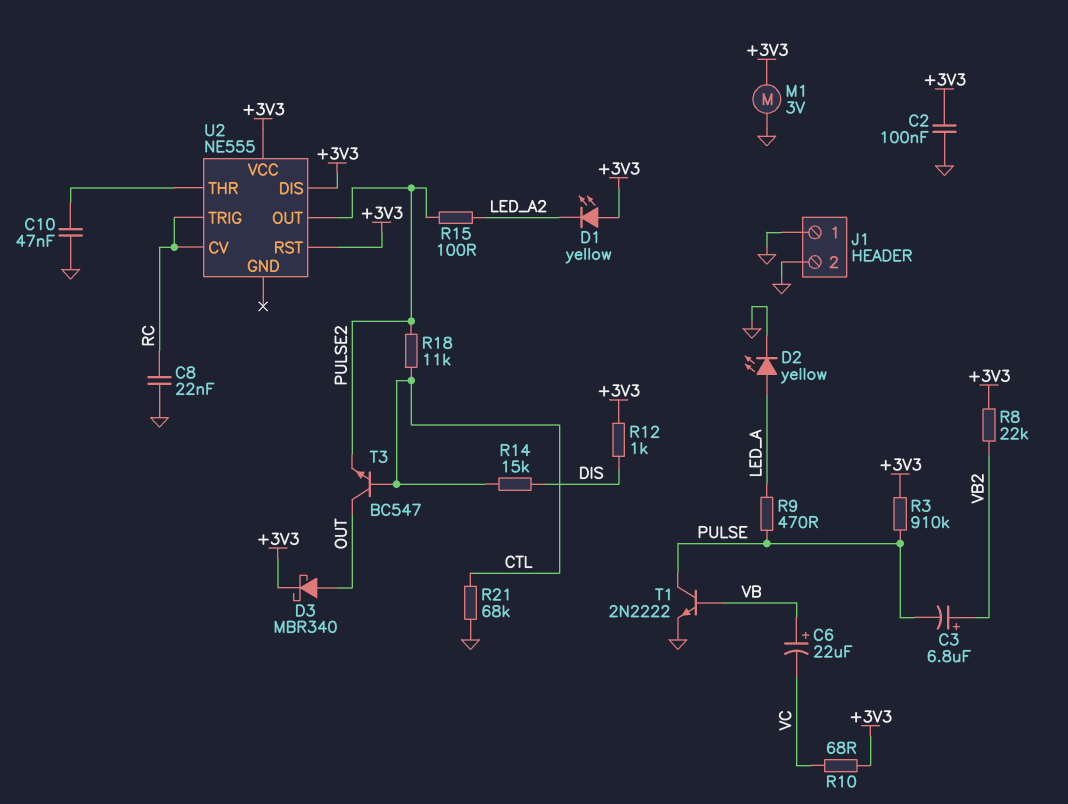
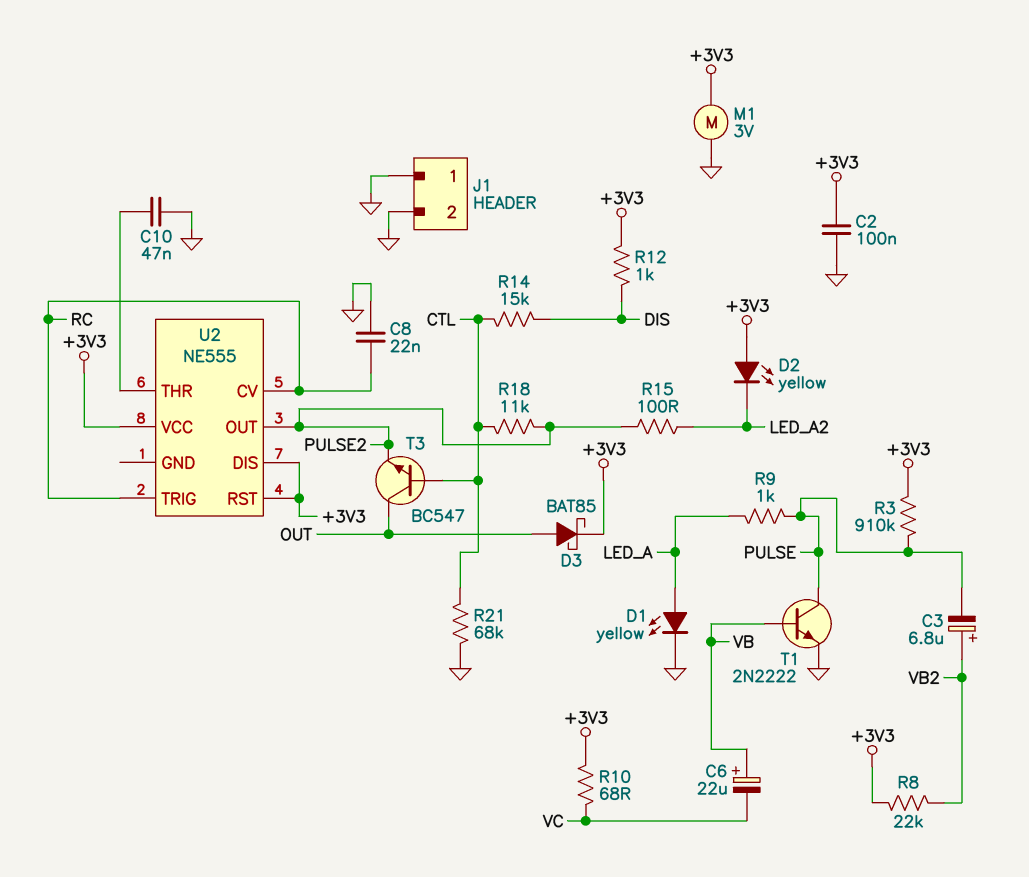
D1: LED yellow (A +3V3, K LED_A2) -> LED yellow (A LED_A, K GND)
D2: LED yellow (A LED_A, K GND) -> LED yellow (A +3V3, K LED_A2)
D3: schottky MBR340 (A OUT, K +3V3) -> schottky BAT85 (A OUT, K +3V3)
R9: 470 (LED_A, PULSE) -> 1k (LED_A, PULSE)

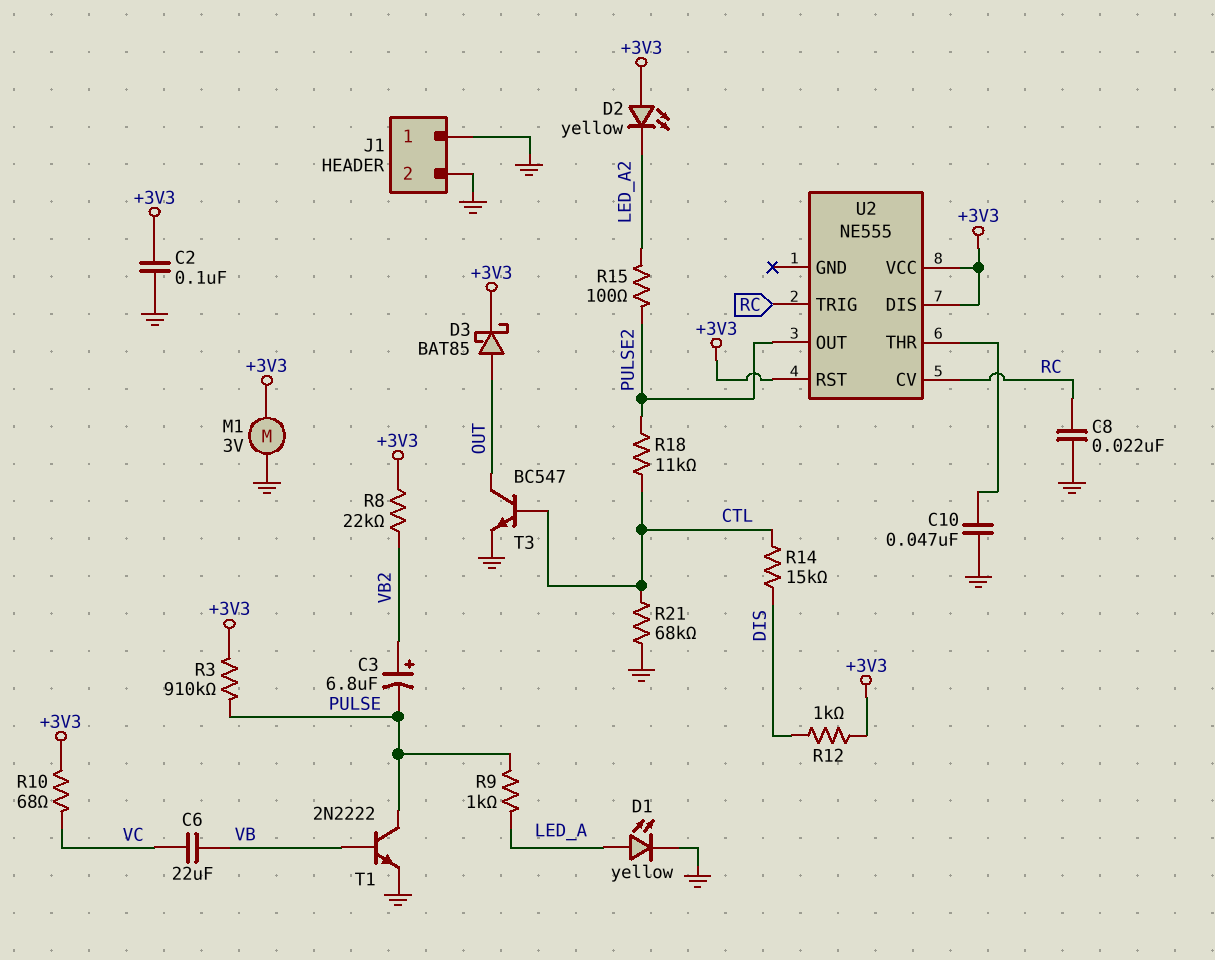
C6: 22uF (plus VB, minus VC) -> 22uF (VB, VC)
T3: NPN BC547 (B CTL, C OUT, E PULSE2) -> NPN BC547 (B CTL, C OUT, E GND)

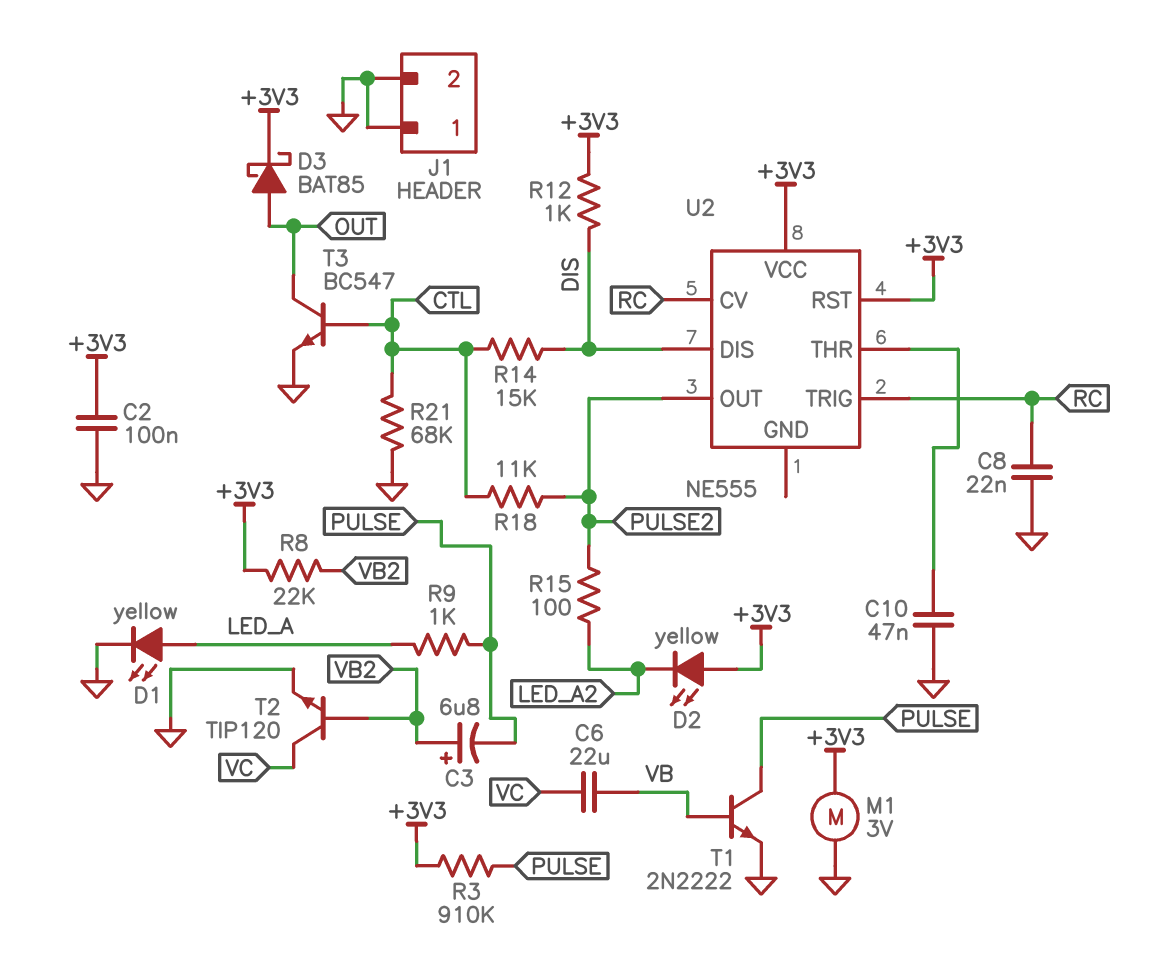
R10: 68 (+3V3, VC) -> none
T2: none -> NPN TIP120 (B VB2, C VC, E GND)
U2 pin DIS: +3V3 -> DIS

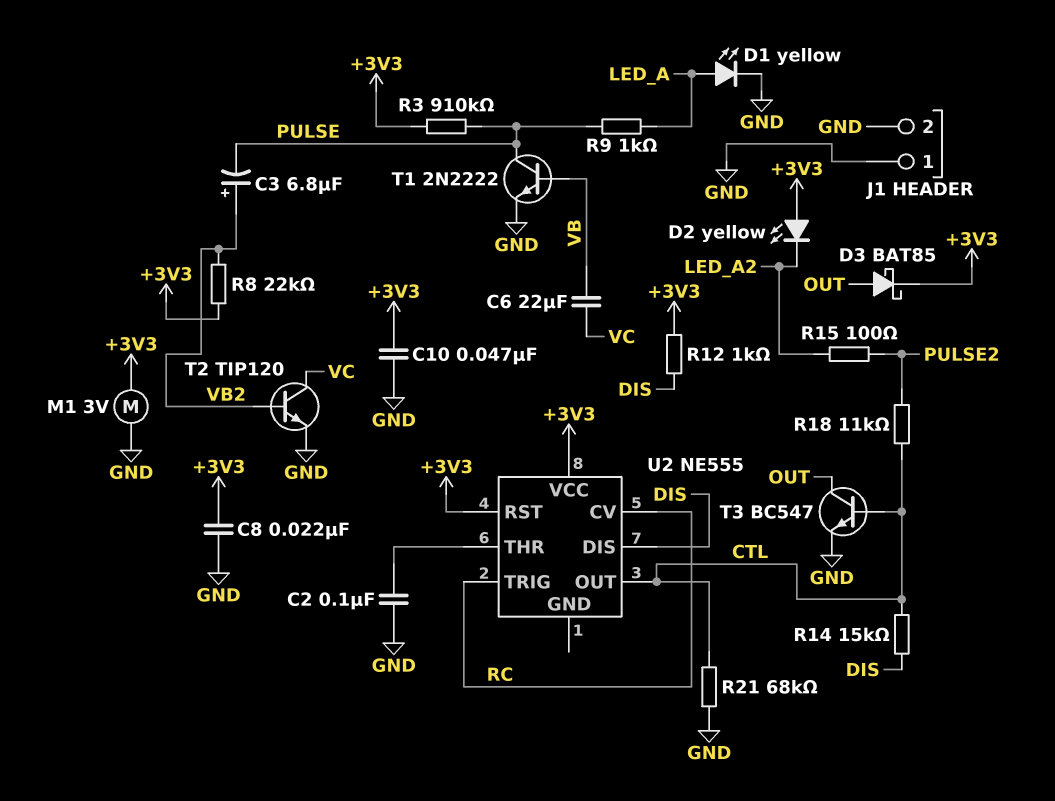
C2: 100nF (+3V3, GND) -> 100nF (GND, U2/THR)
C8: 22nF (GND, RC) -> 22nF (+3V3, GND)
C10: 47nF (GND, U2/THR) -> 47nF (+3V3, GND)
U2 pin OUT: PULSE2 -> CTL

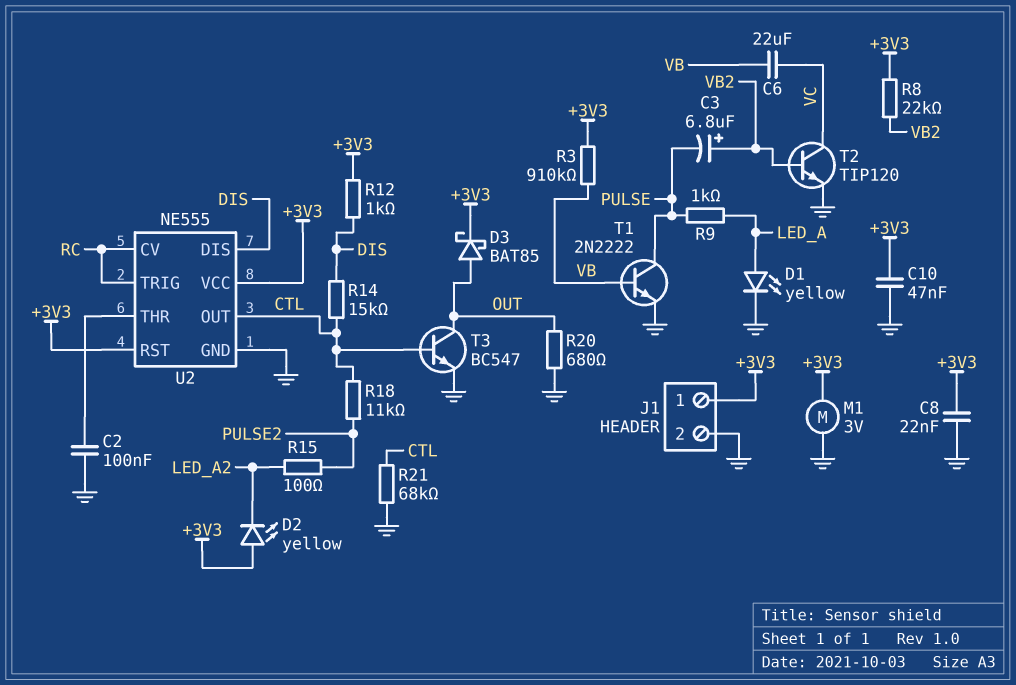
J1 pin 1: GND -> +3V3
R3: 910k (+3V3, PULSE) -> 910k (+3V3, VB)
R20: none -> 680 (GND, OUT)
U2 pin GND: none -> GND

